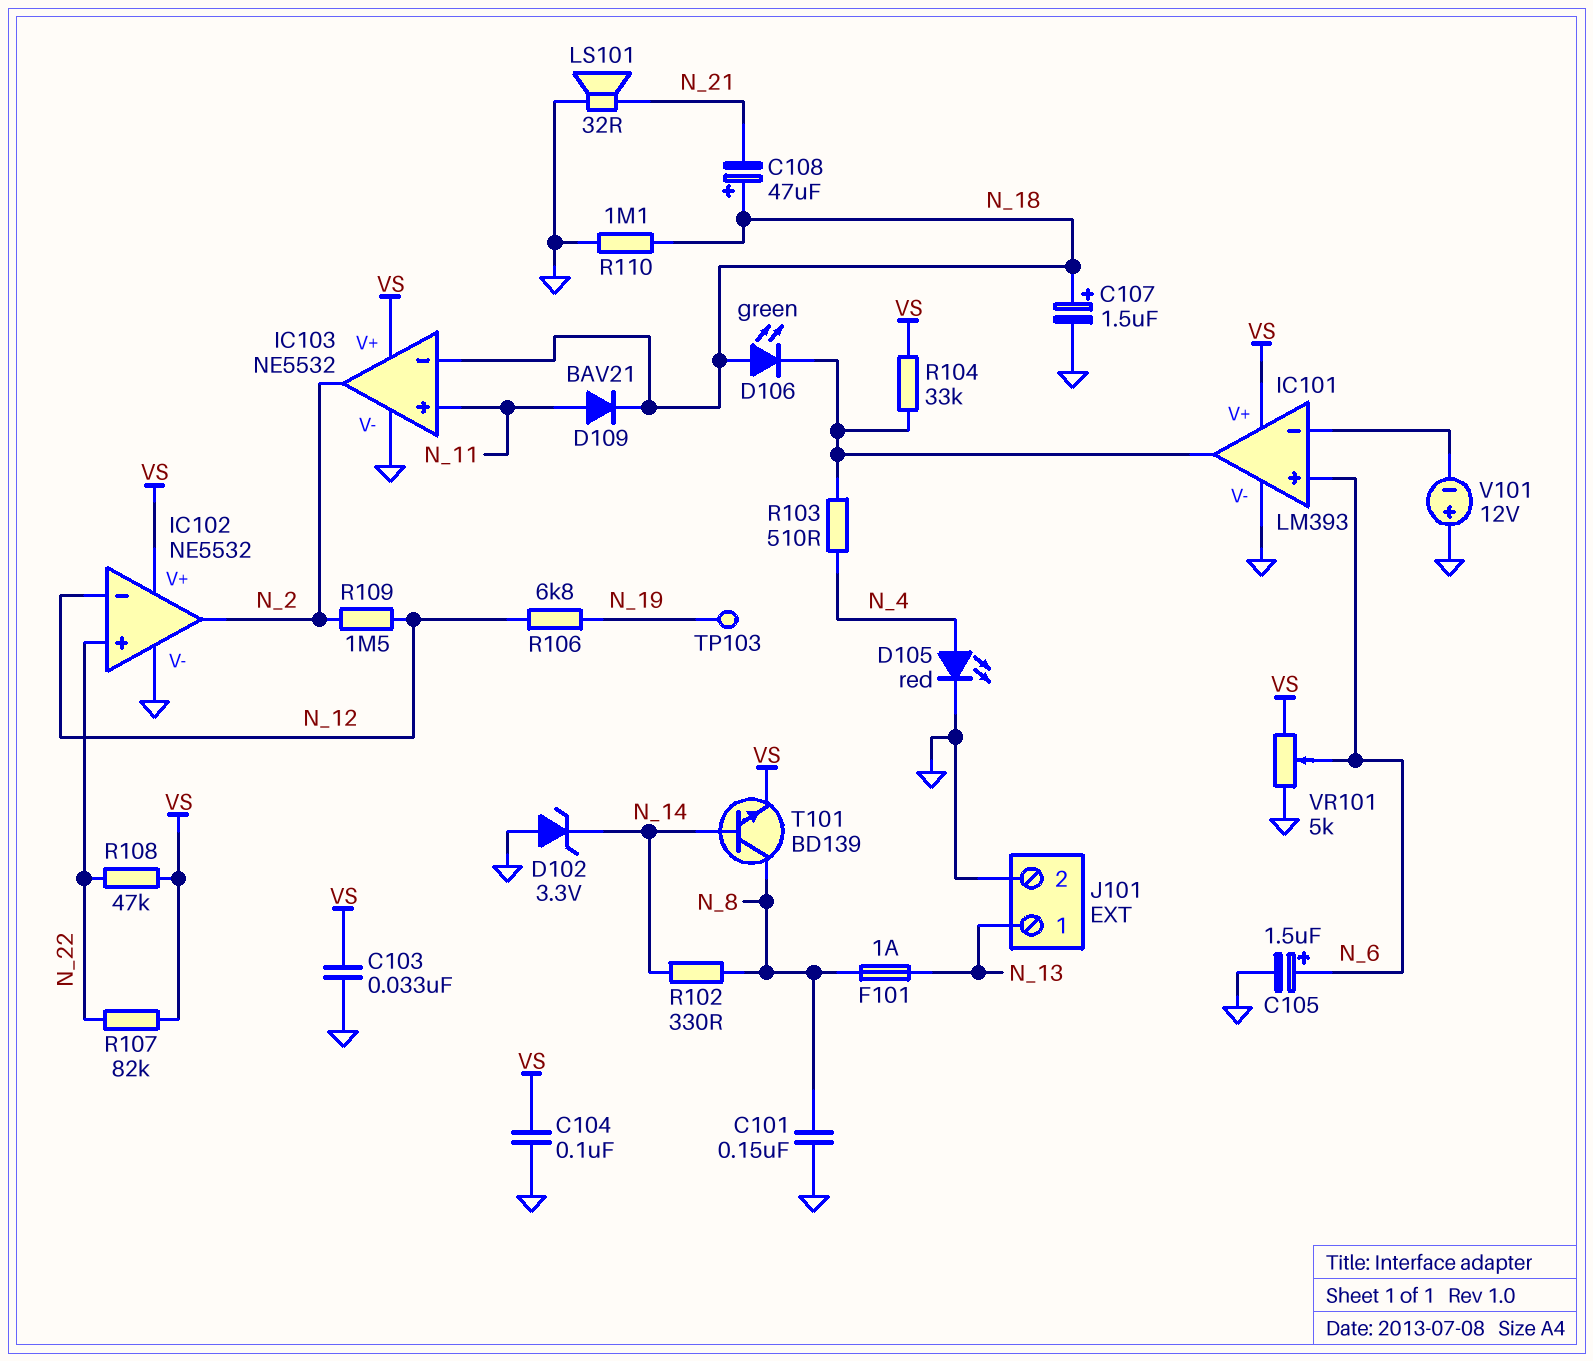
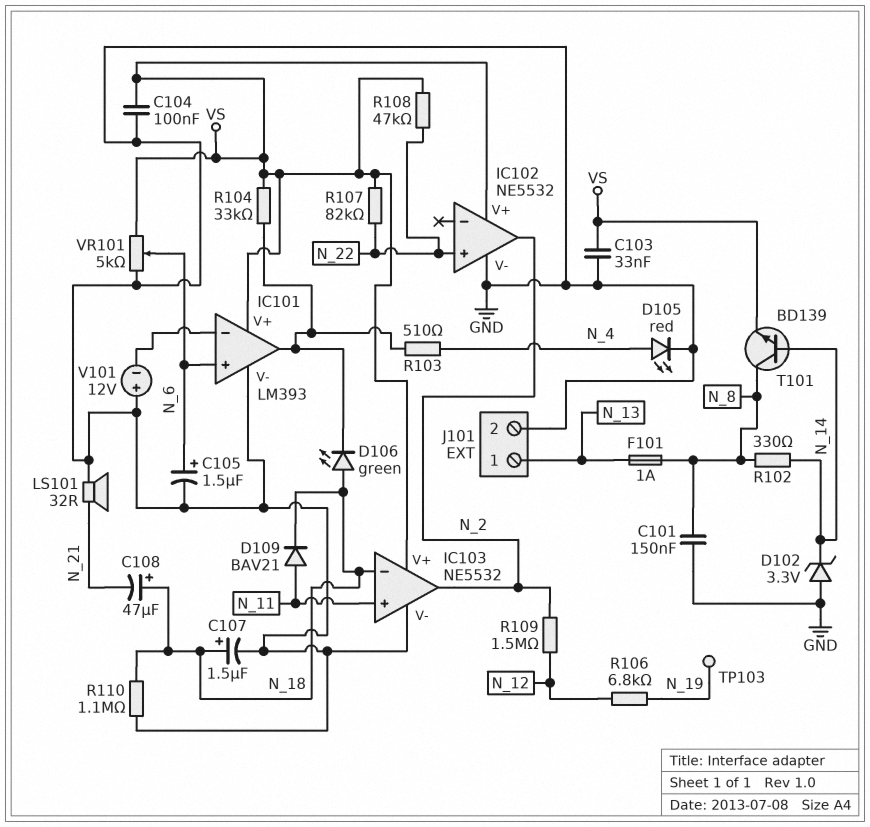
IC102 pin in-: N_12 -> none

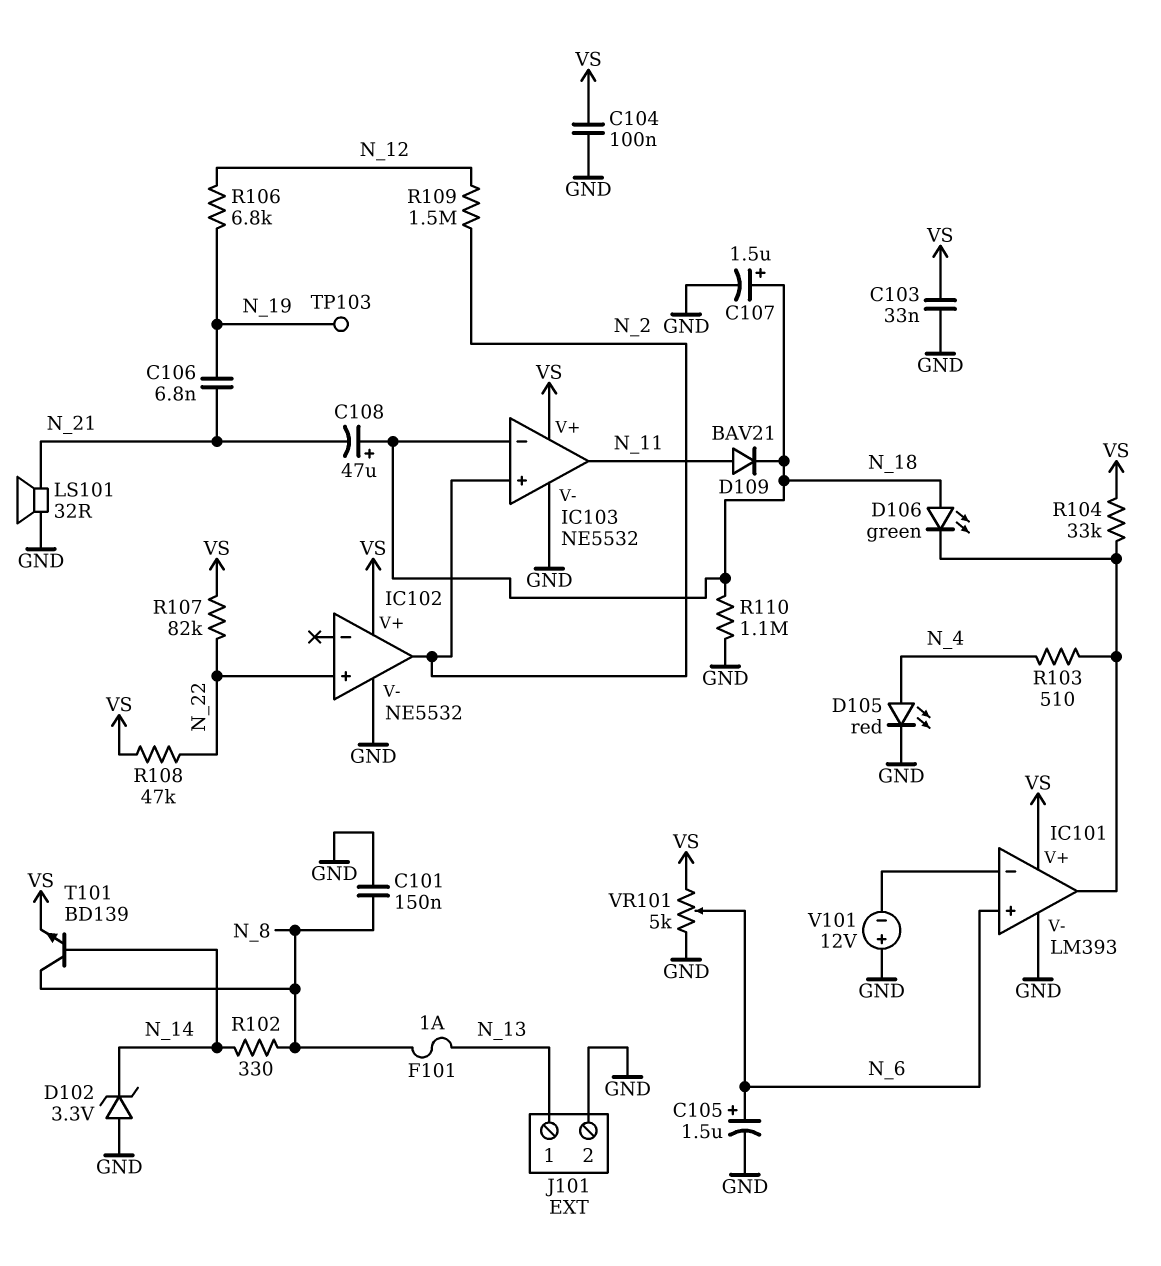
C106: none -> 6.8nF (N_19, N_21)
IC103 pin in+: N_11 -> N_2
IC103 pin out: N_2 -> N_11

